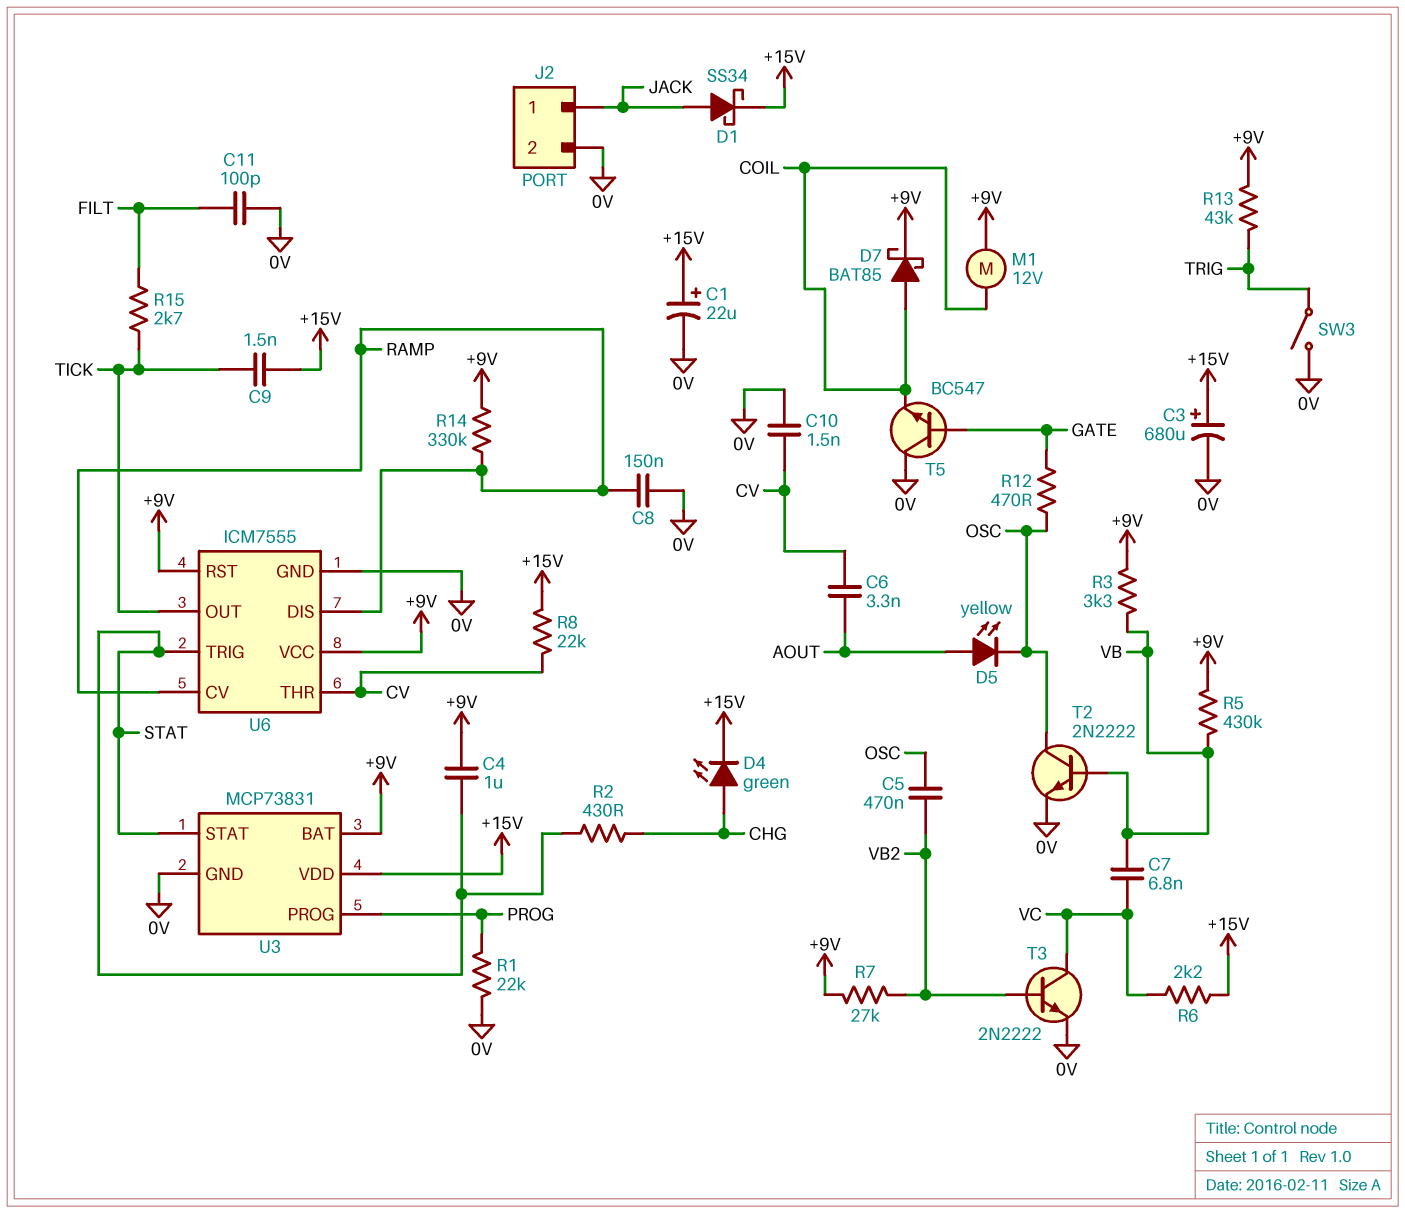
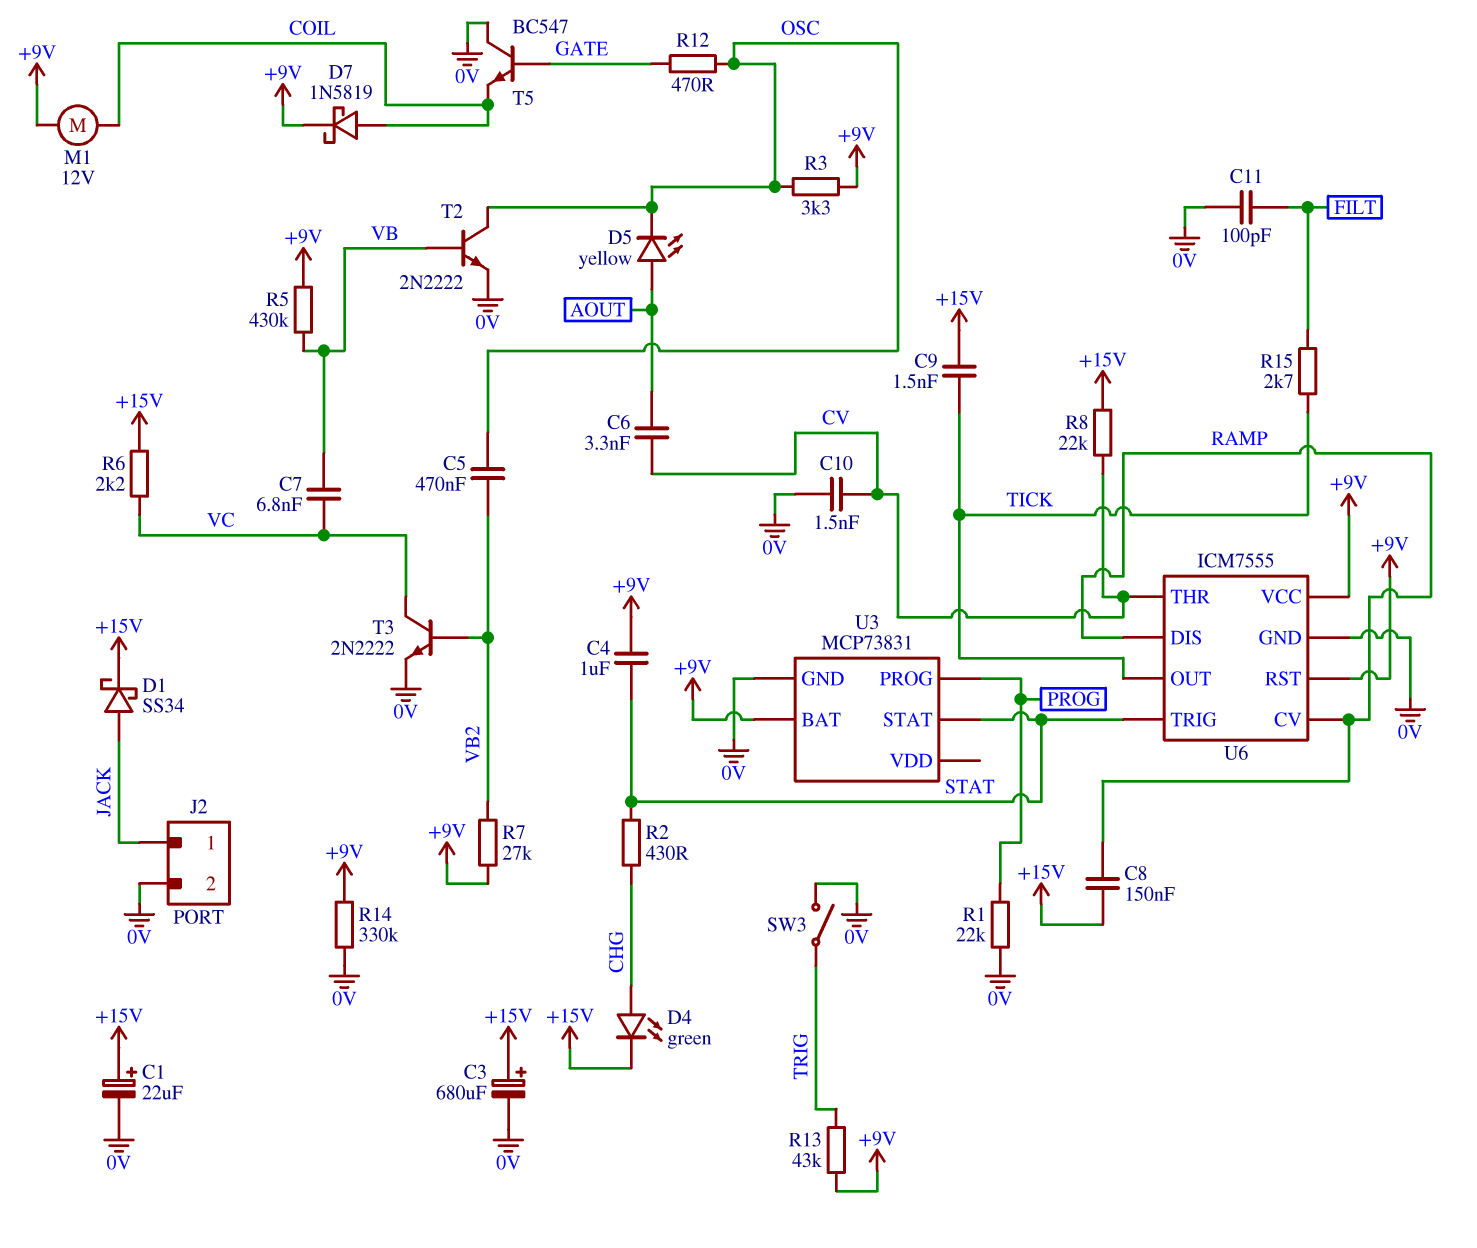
C8: 150nF (0V, RAMP) -> 150nF (+15V, RAMP)
D7: schottky BAT85 (A COIL, K +9V) -> schottky 1N5819 (A COIL, K +9V)
R3: 3.3k (+9V, VB) -> 3.3k (+9V, OSC)
R14: 330k (+9V, RAMP) -> 330k (+9V, 0V)
U3 pin VDD: +15V -> none

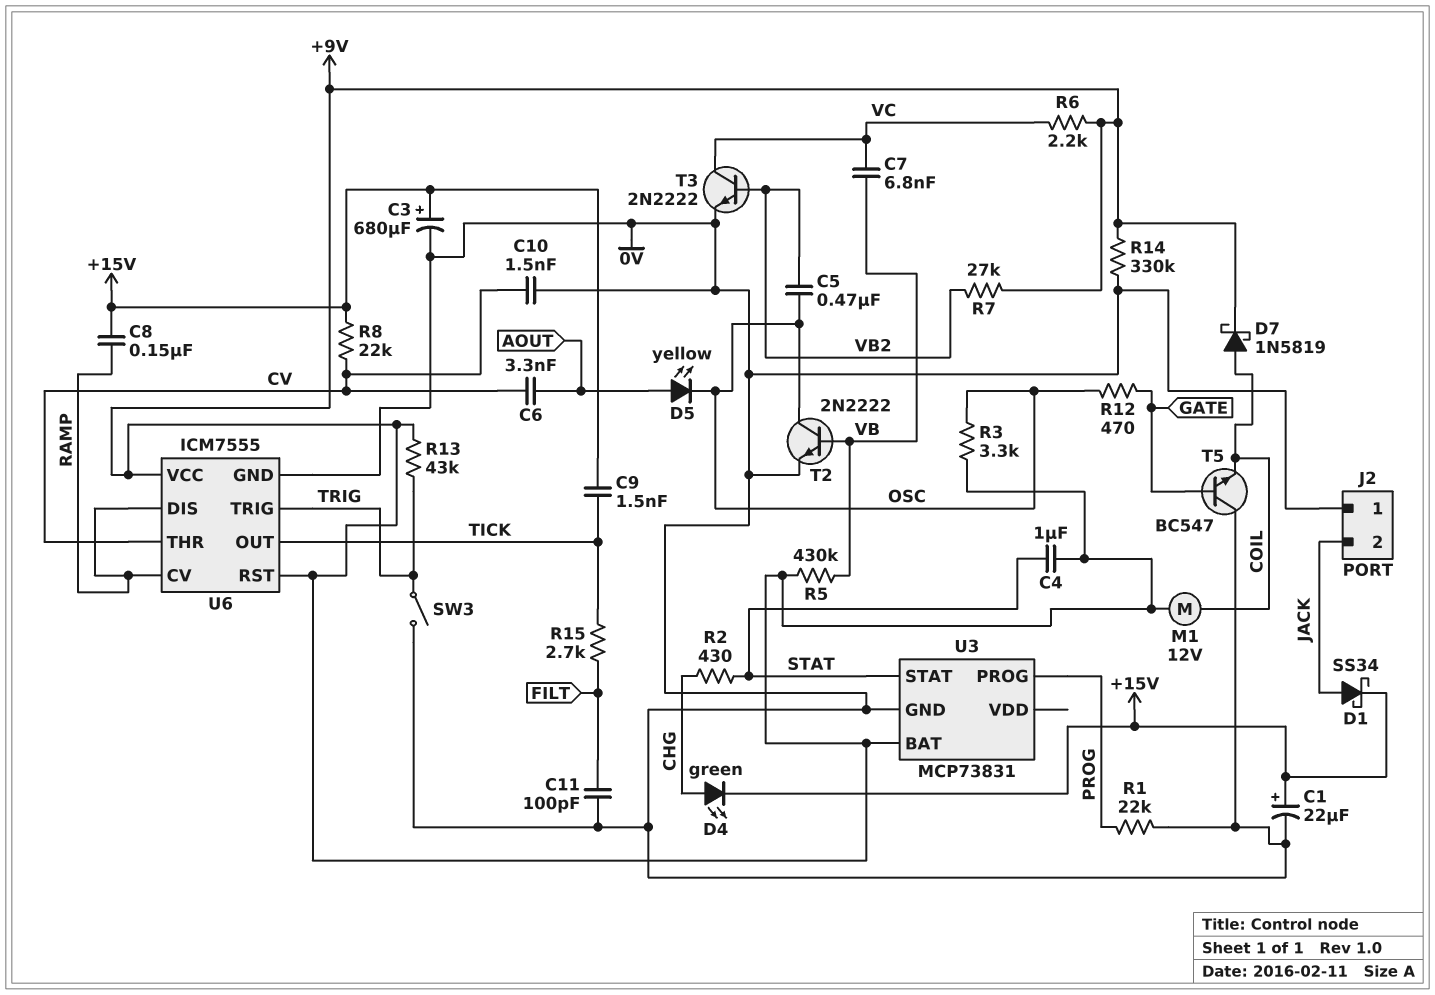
J2 pin 1: JACK -> 0V
J2 pin 2: 0V -> JACK
R6: 2.2k (+15V, VC) -> 2.2k (+9V, VC)
U6 pin TRIG: STAT -> TRIG

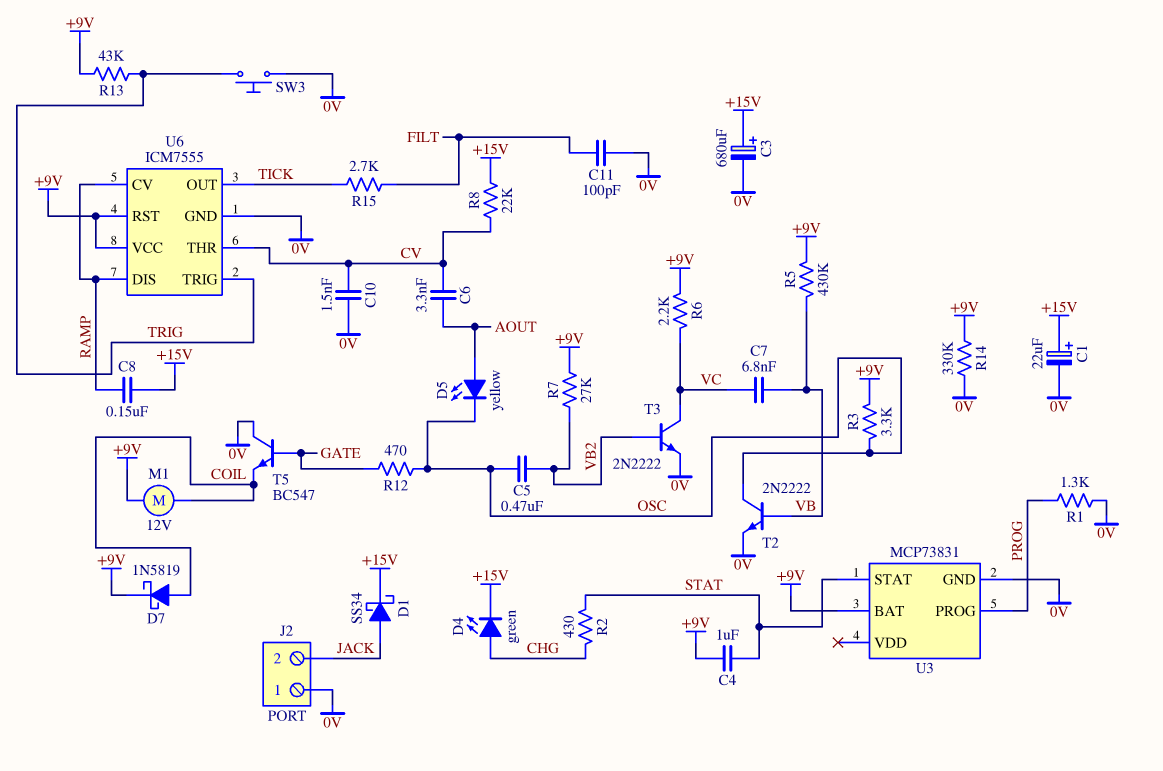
C9: 1.5nF (+15V, TICK) -> none
R1: 22k (0V, PROG) -> 1.3k (0V, PROG)
SW3: switch (0V, TRIG) -> button (0V, TRIG)

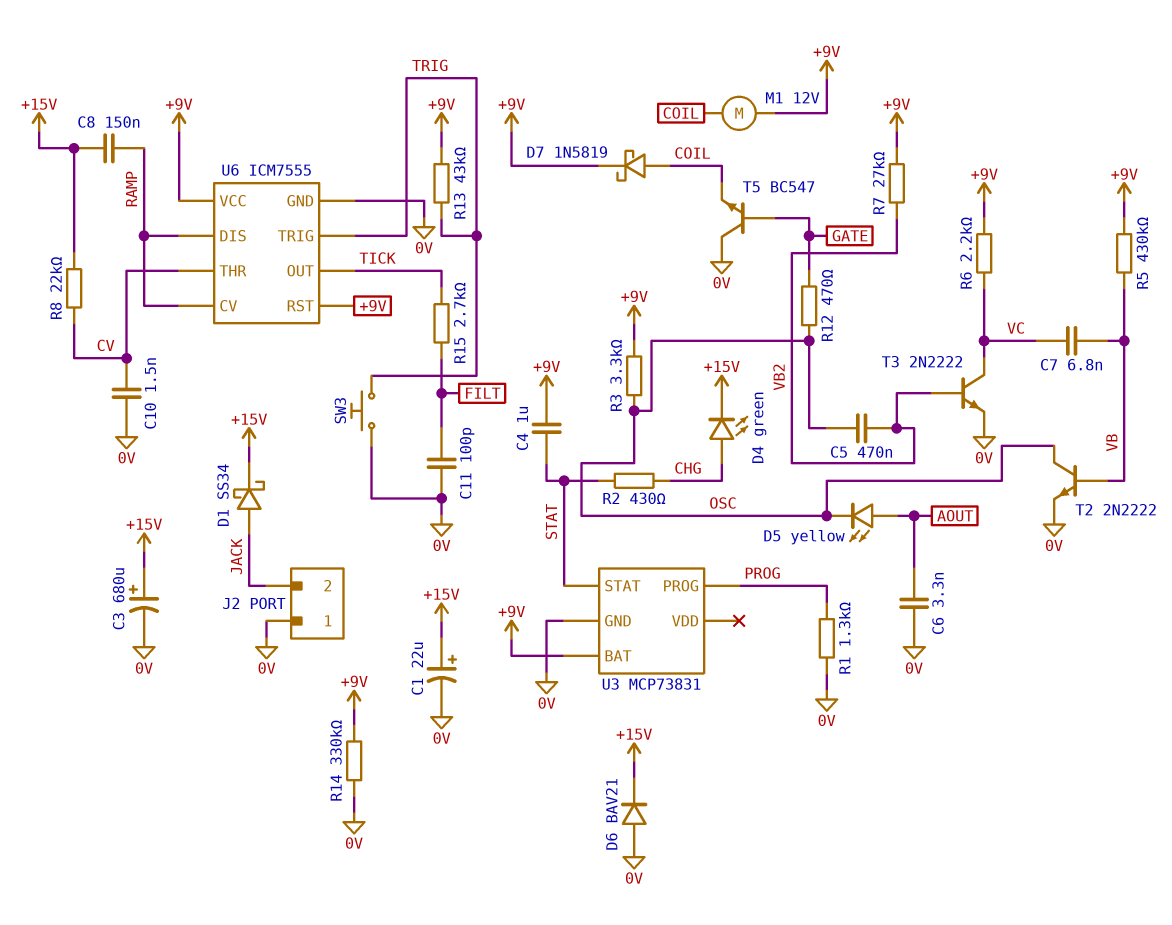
C6: 3.3nF (AOUT, CV) -> 3.3nF (0V, AOUT)
D6: none -> diode BAV21 (A 0V, K +15V)

